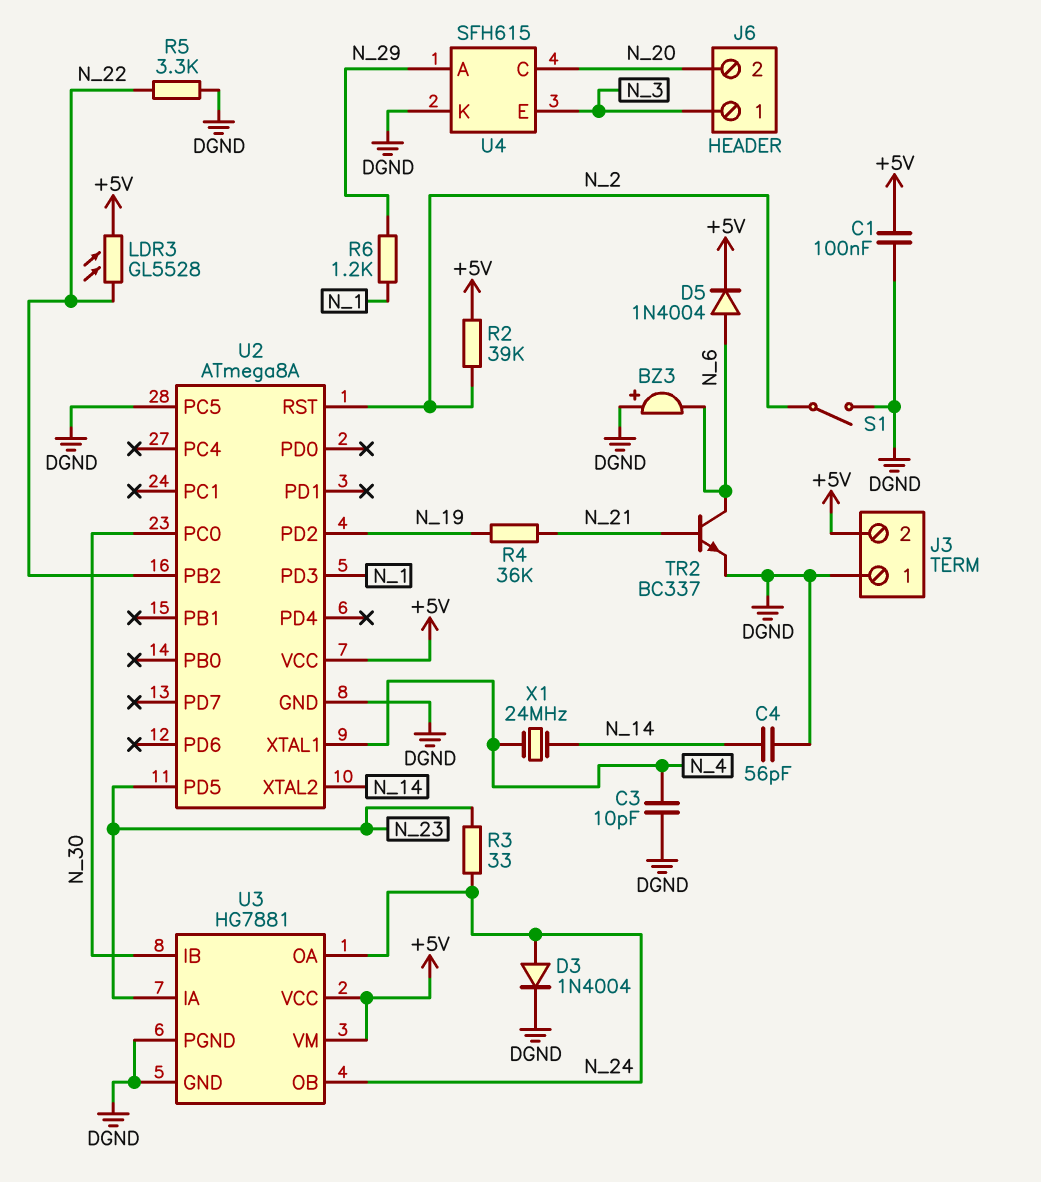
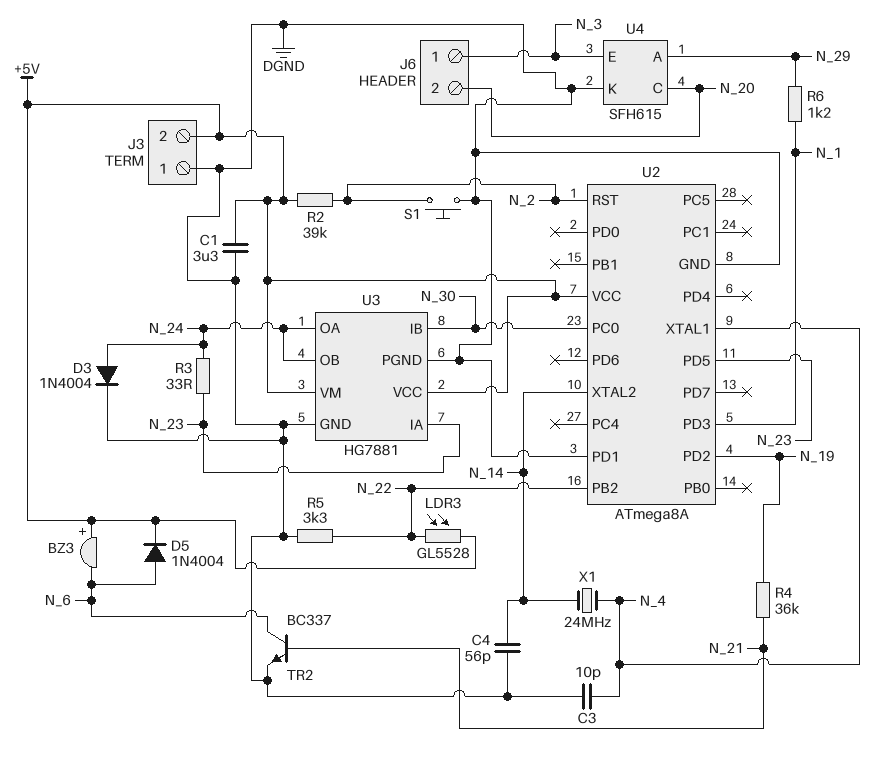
BZ3: buzzer (plus DGND, minus N_6) -> buzzer (plus +5V, minus N_6)
C1: 100nF (+5V, DGND) -> 3.3uF (+5V, DGND)
S1: switch (DGND, N_2) -> button (DGND, N_2)
U2 pin PC5: DGND -> none
U2 pin PD1: none -> DGND

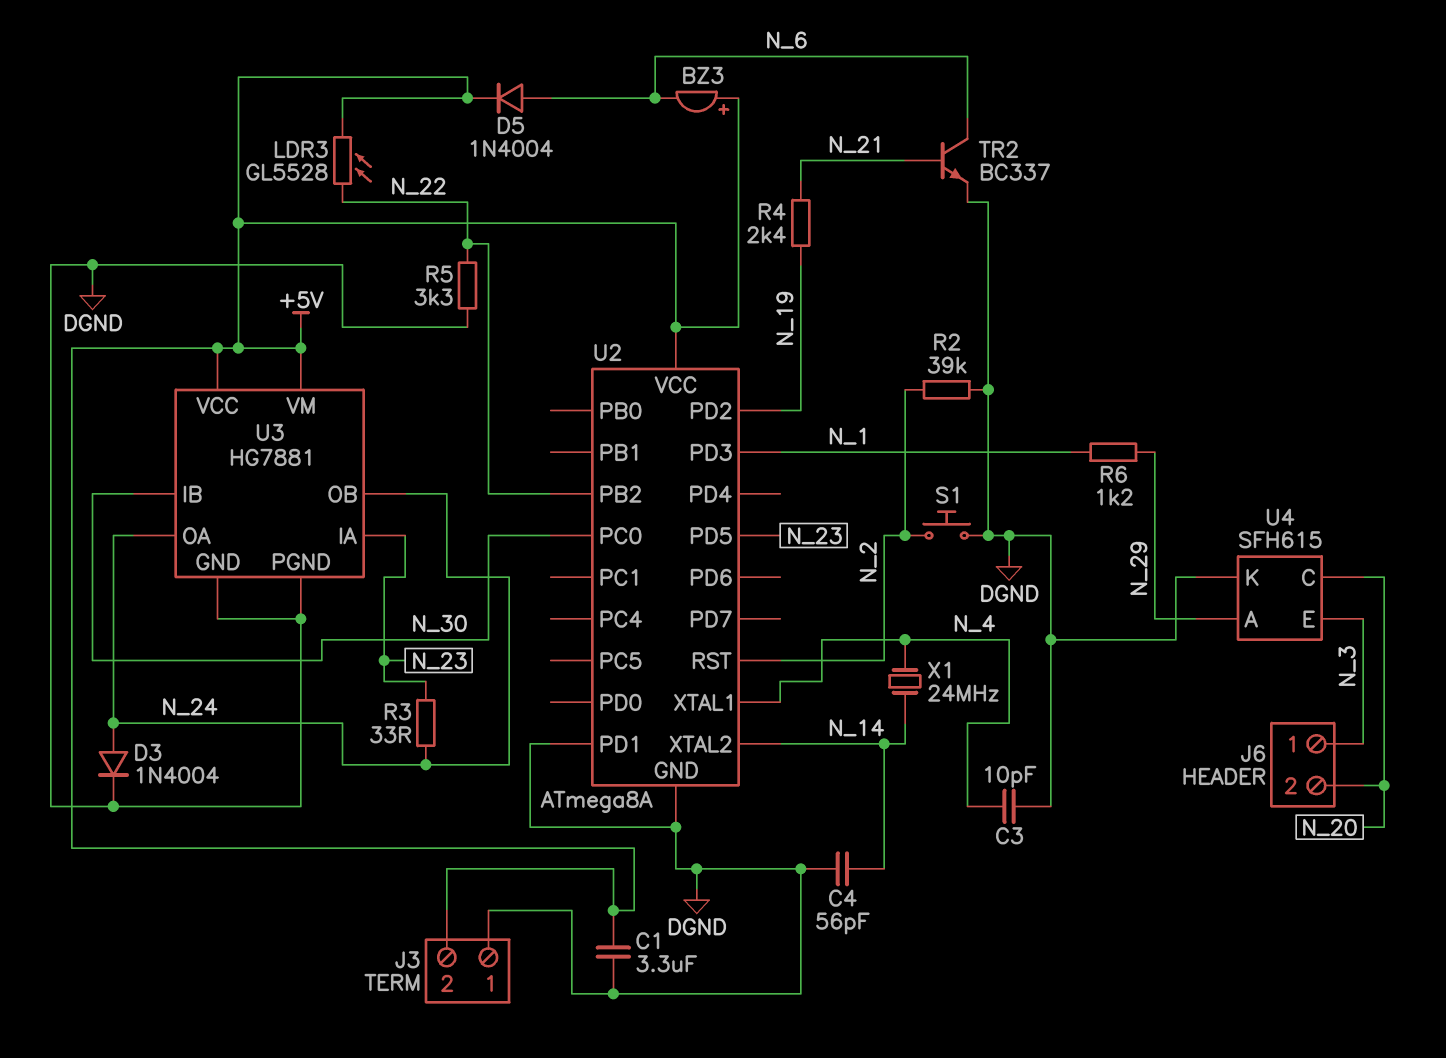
R2: 39k (+5V, N_2) -> 39k (DGND, N_2)
R4: 36k (N_19, N_21) -> 2.4k (N_19, N_21)

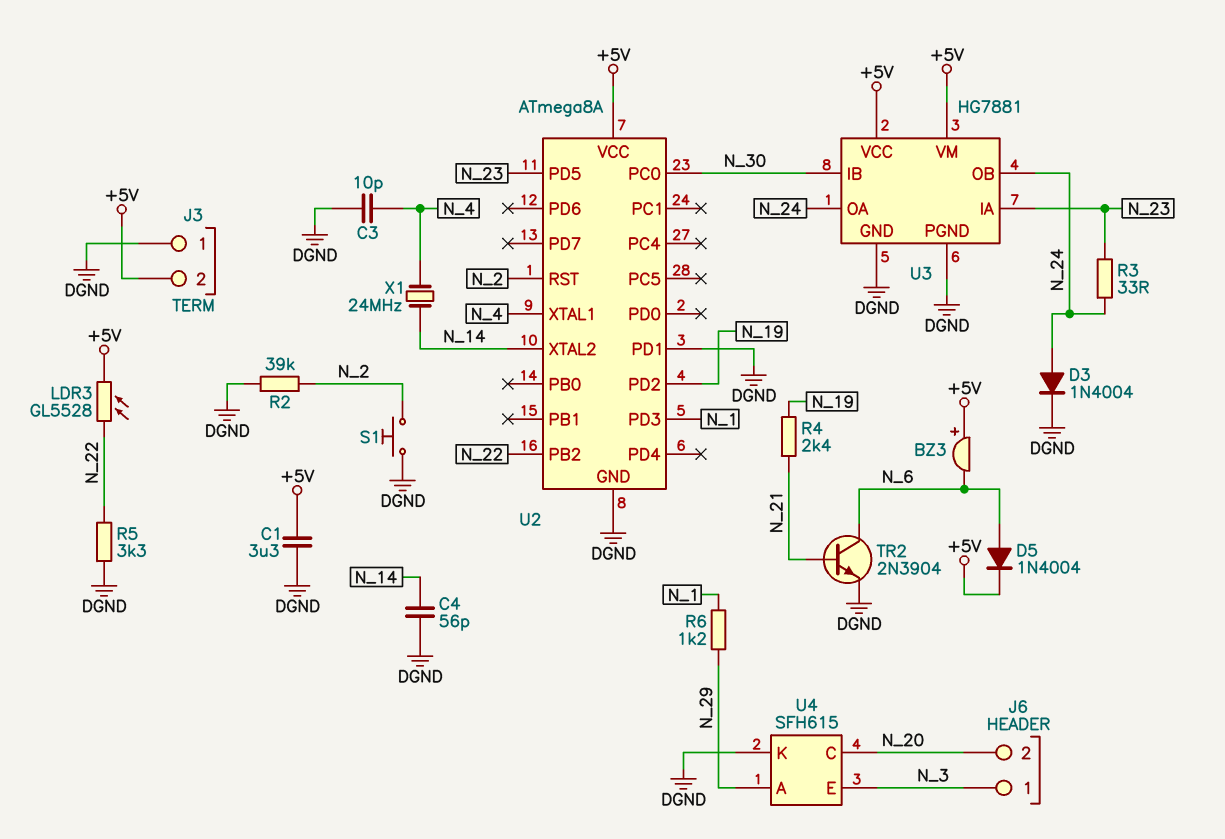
TR2: NPN BC337 (B N_21, C N_6, E DGND) -> NPN 2N3904 (B N_21, C N_6, E DGND)

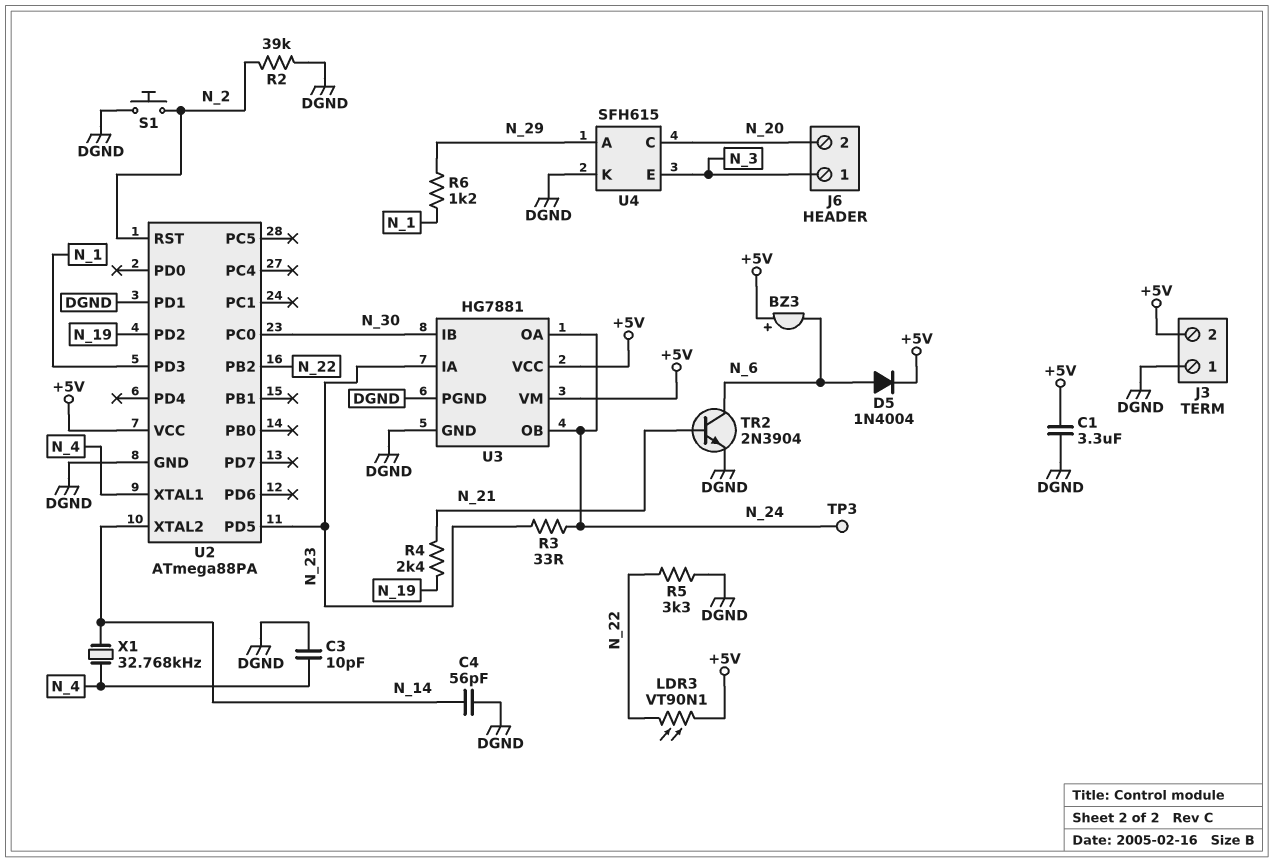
D3: diode 1N4004 (A N_24, K DGND) -> none
LDR3: GL5528 (+5V, N_22) -> VT90N1 (+5V, N_22)
TP3: none -> test point (N_24)
U2: ATmega8A -> ATmega88PA
X1: 24MHz (N_4, N_14) -> 32.768kHz (N_4, N_14)

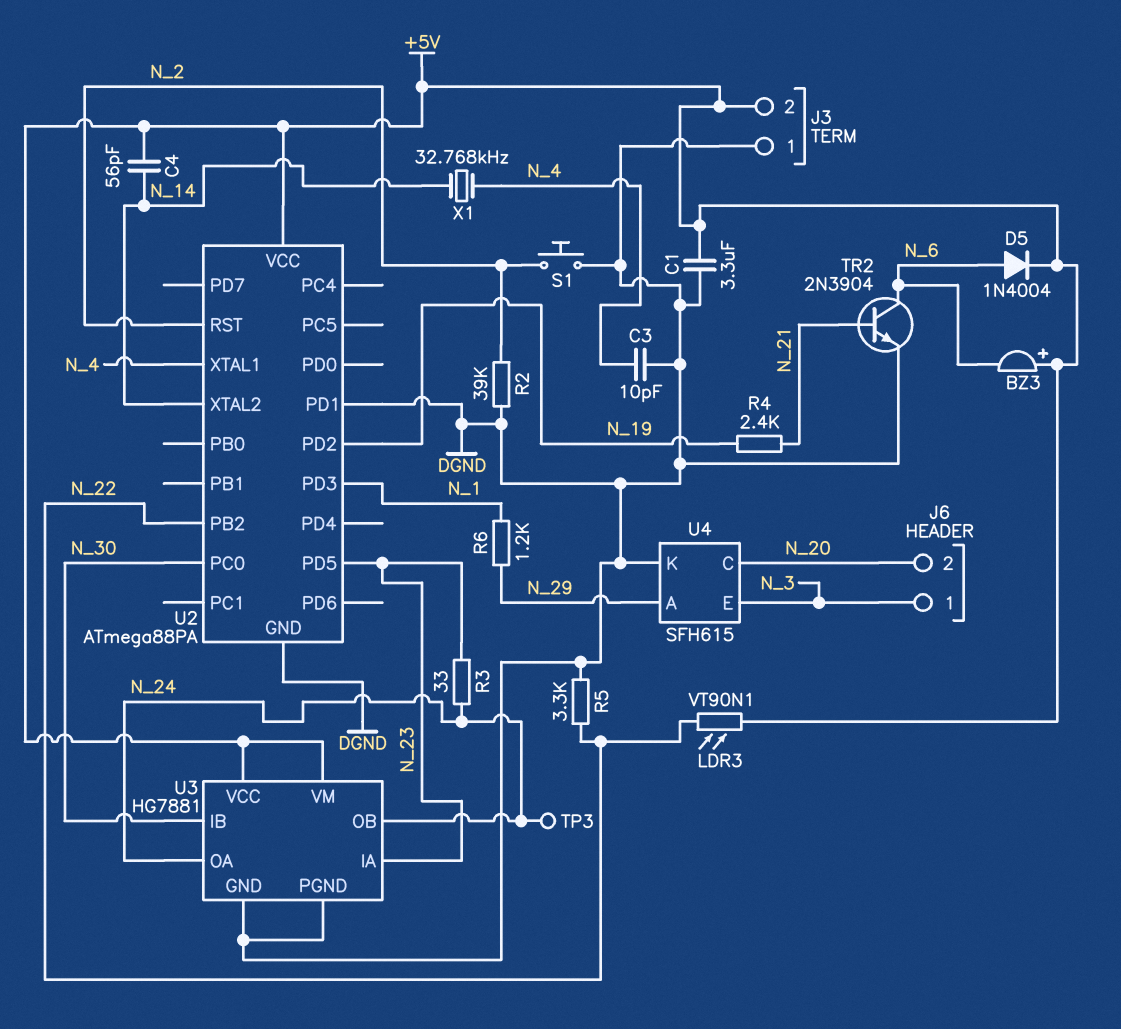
C4: 56pF (DGND, N_14) -> 56pF (+5V, N_14)

